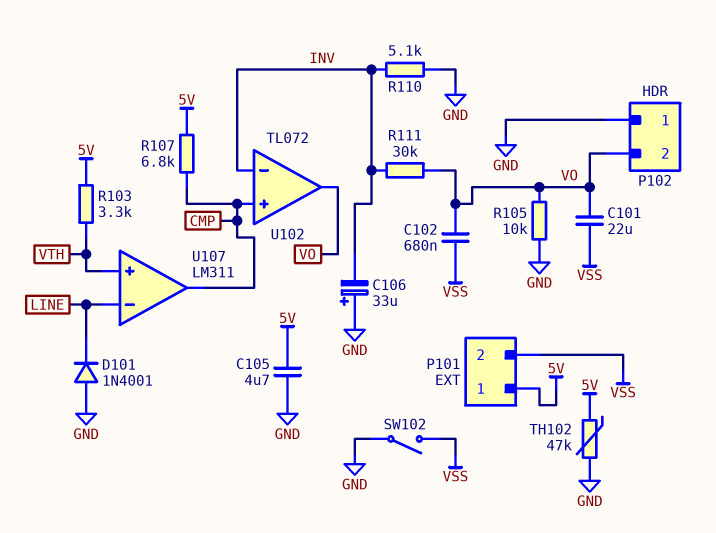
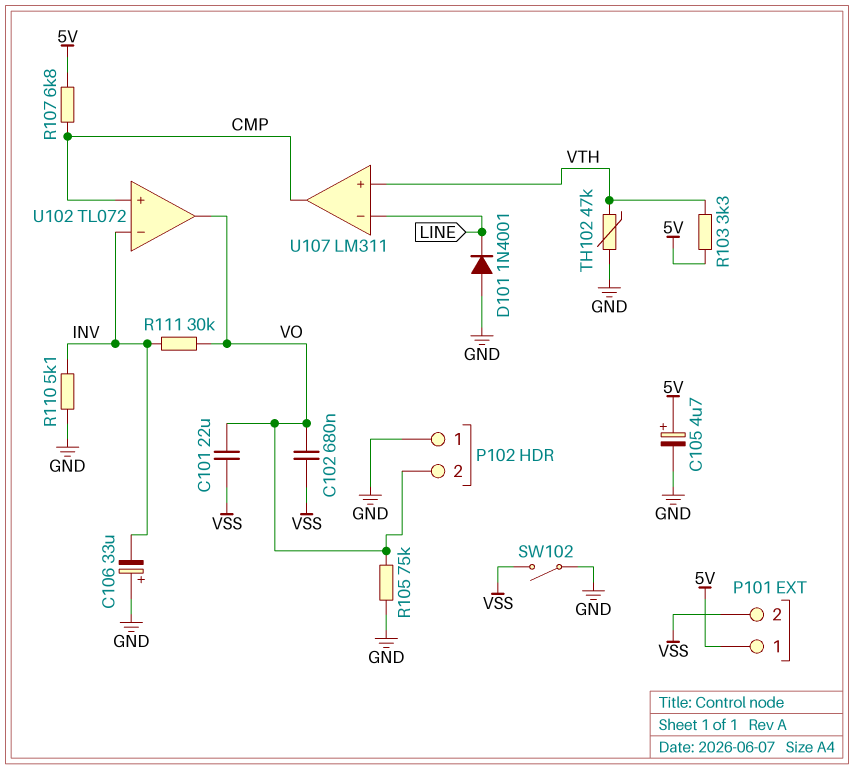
C105: 4.7uF (5V, GND) -> 4.7uF (plus 5V, minus GND)
R105: 10k (GND, VO) -> 75k (GND, VO)
TH102: 47k (5V, GND) -> 47k (GND, VTH)

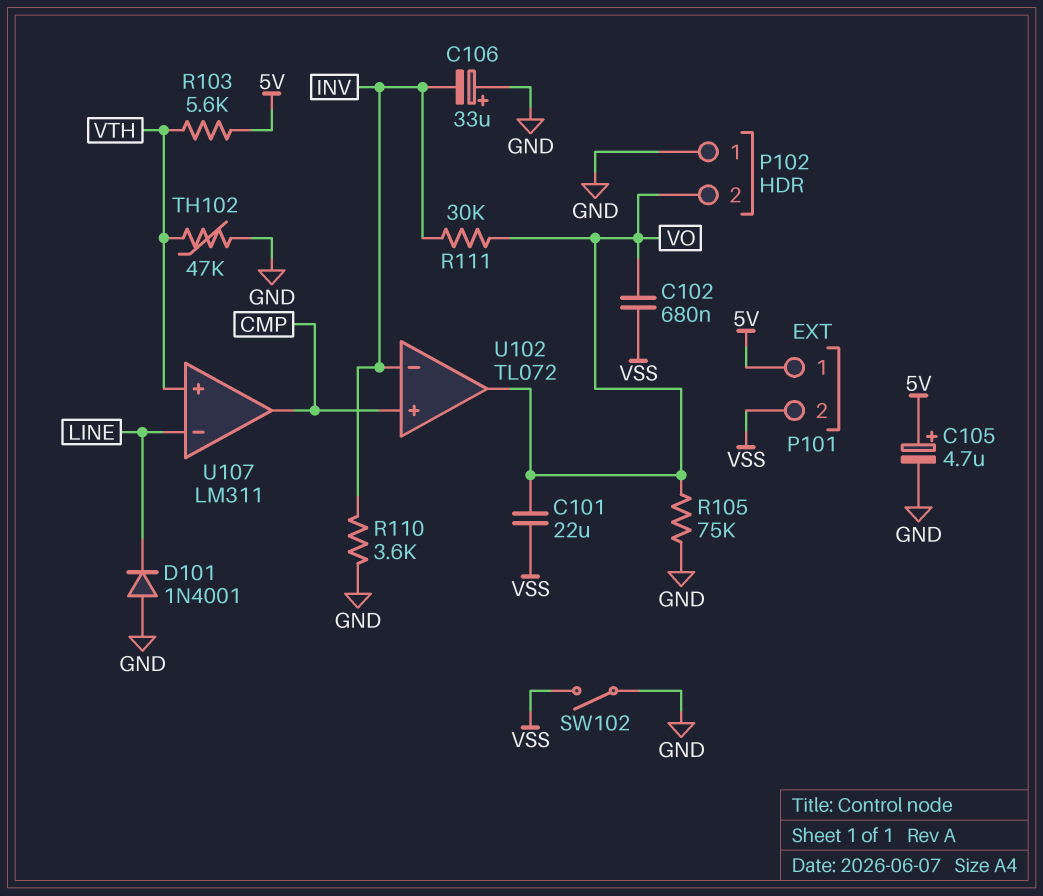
R103: 3.3k (5V, VTH) -> 5.6k (5V, VTH)
R107: 6.8k (5V, CMP) -> none
R110: 5.1k (GND, INV) -> 3.6k (GND, INV)

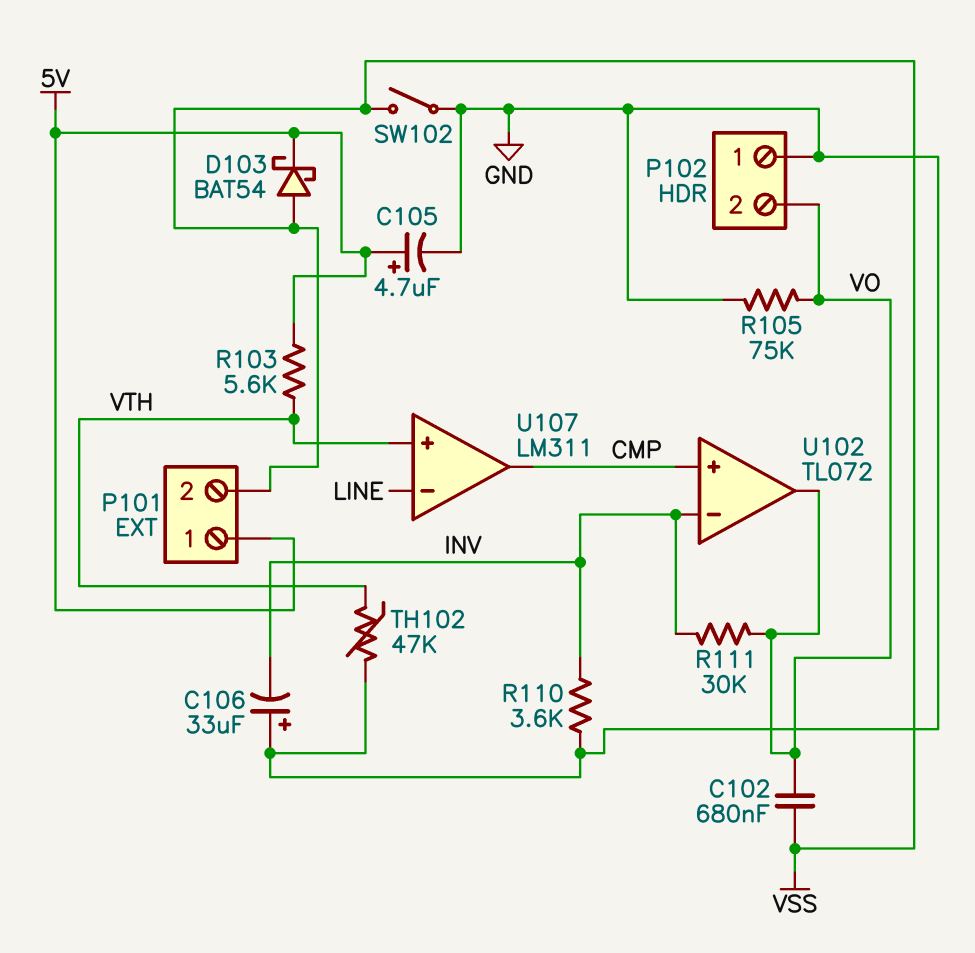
C101: 22uF (VO, VSS) -> none
D101: diode 1N4001 (A GND, K LINE) -> none
D103: none -> schottky BAT54 (A VSS, K 5V)

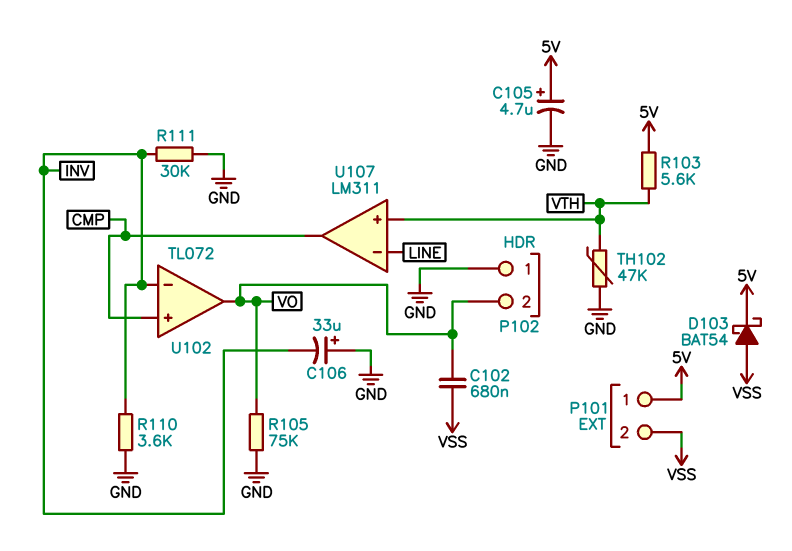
R111: 30k (INV, VO) -> 30k (GND, INV)
SW102: switch (GND, VSS) -> none

